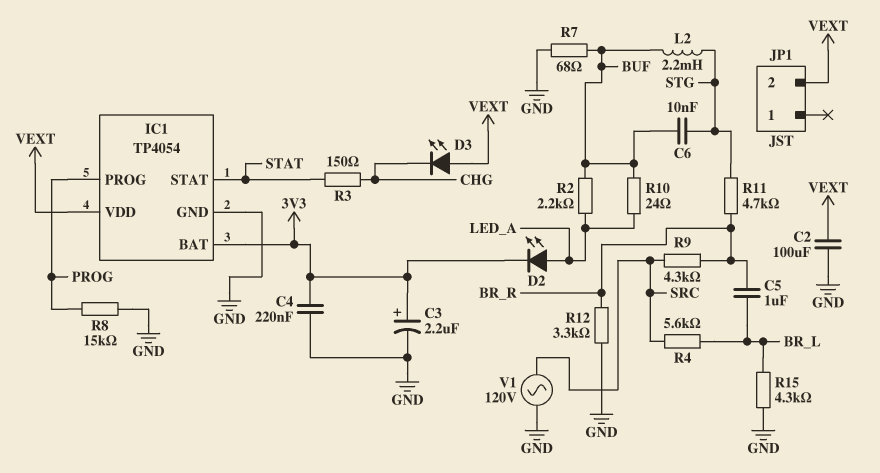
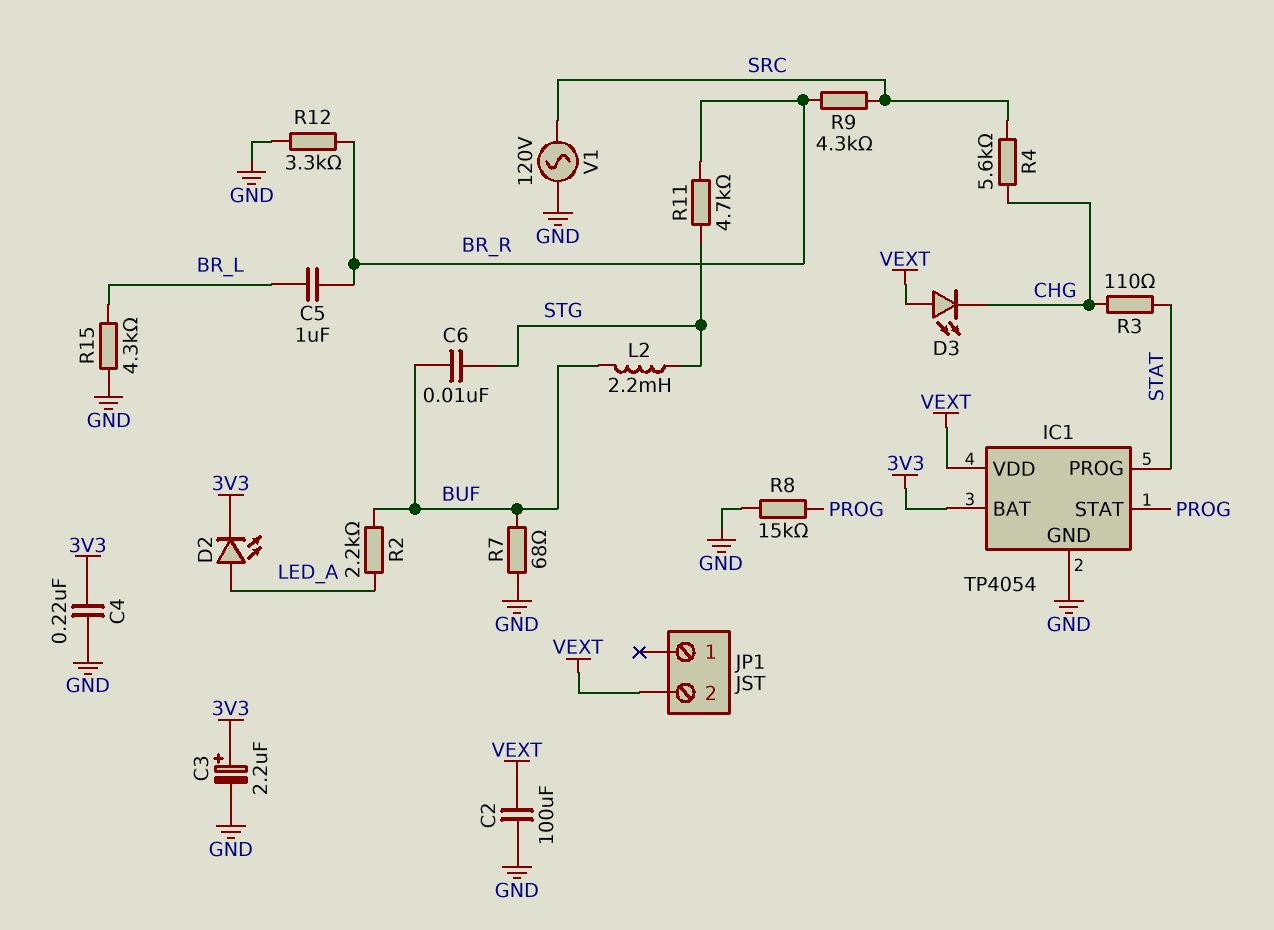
IC1 pin PROG: PROG -> STAT
IC1 pin STAT: STAT -> PROG
R3: 150 (CHG, STAT) -> 110 (CHG, STAT)
R4: 5.6k (BR_L, SRC) -> 5.6k (CHG, SRC)
R10: 24 (BUF, LED_A) -> none

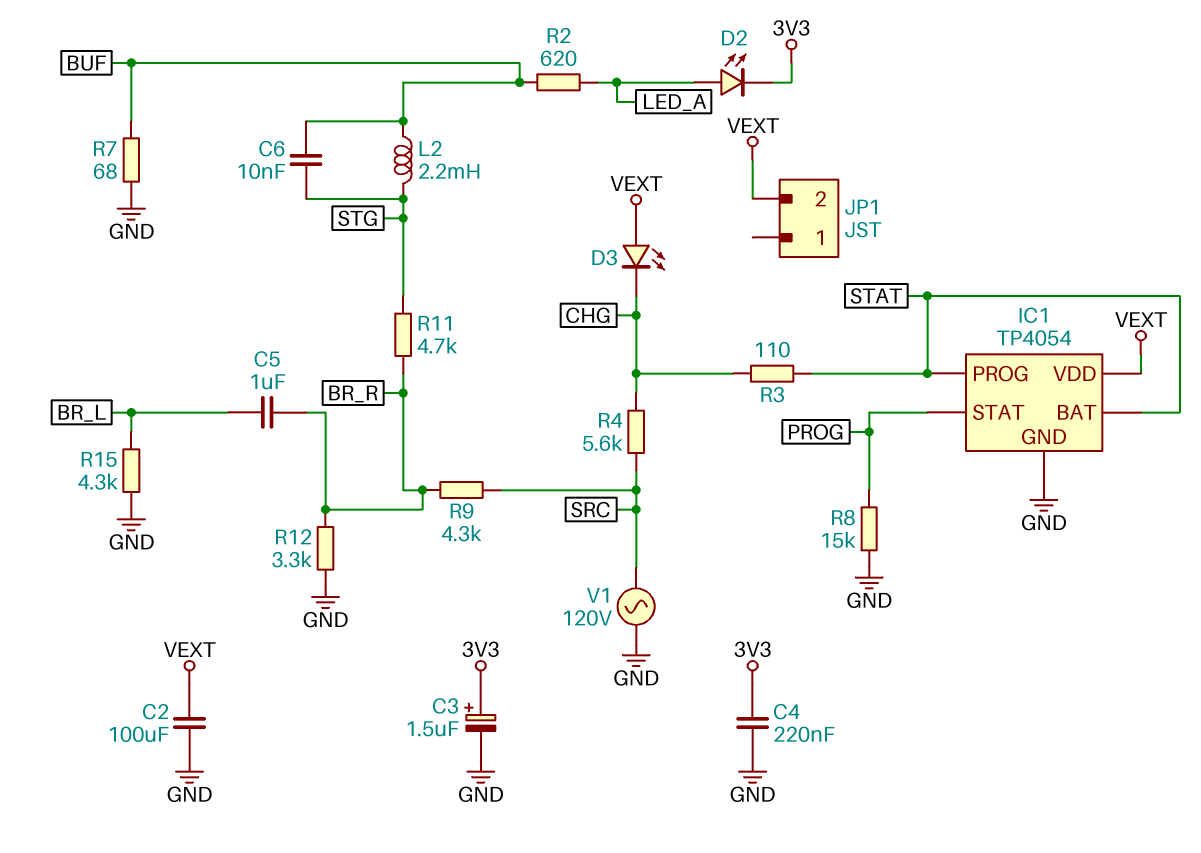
C3: 2.2uF (plus 3V3, minus GND) -> 1.5uF (plus 3V3, minus GND)
IC1 pin BAT: 3V3 -> STAT
R2: 2.2k (BUF, LED_A) -> 620 (BUF, LED_A)

